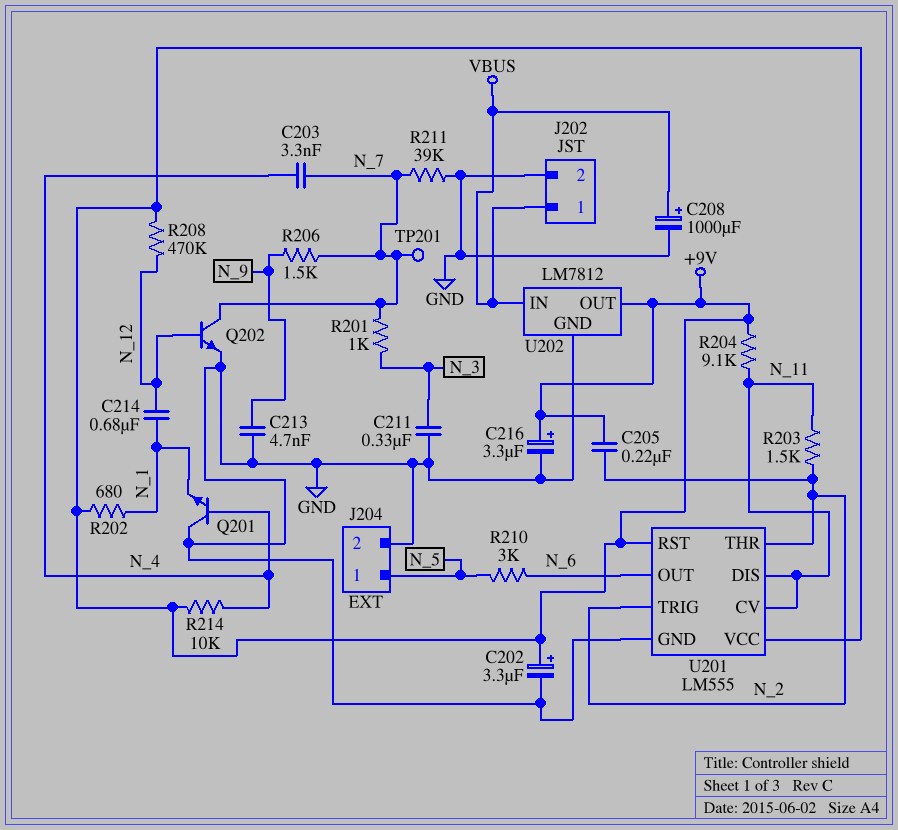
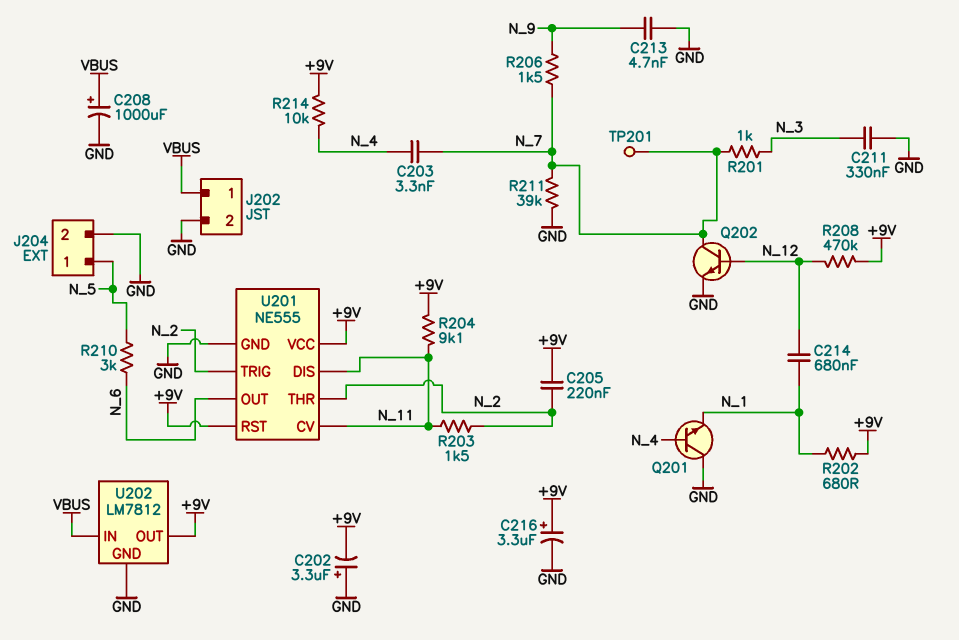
C202: 3.3uF (plus +9V, minus GND) -> 3.3uF (plus GND, minus +9V)
U201: LM555 -> NE555

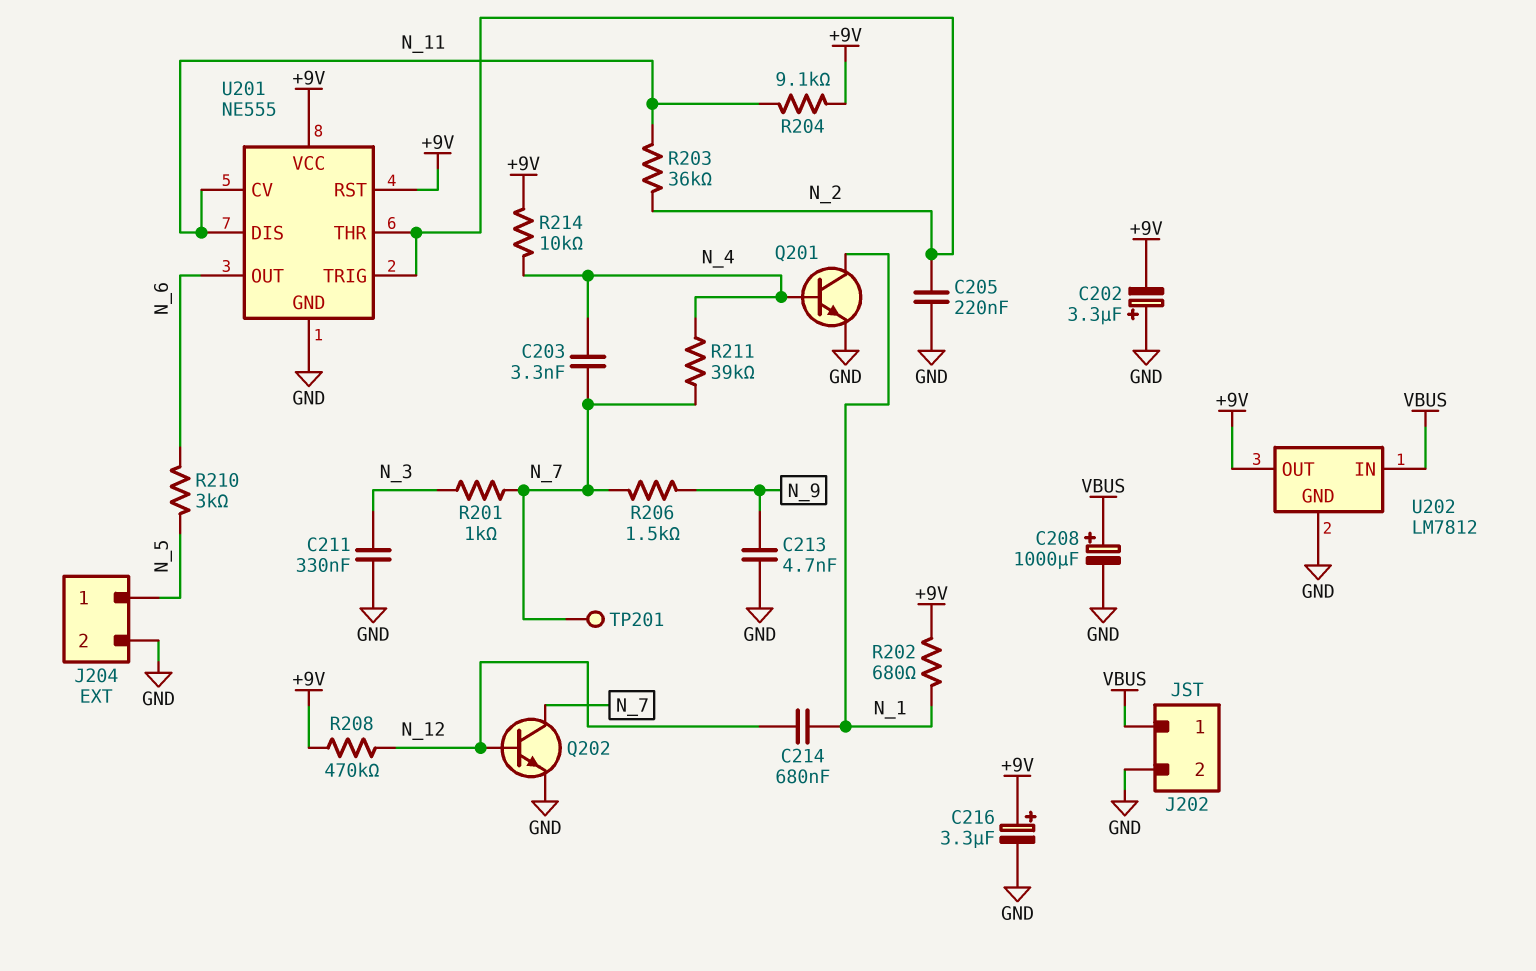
C205: 220nF (+9V, N_2) -> 220nF (GND, N_2)
Q201: NPN (B N_4, C GND, E N_1) -> NPN (B N_4, C N_1, E GND)
R203: 1.5k (N_2, N_11) -> 36k (N_2, N_11)
R211: 39k (GND, N_7) -> 39k (N_4, N_7)

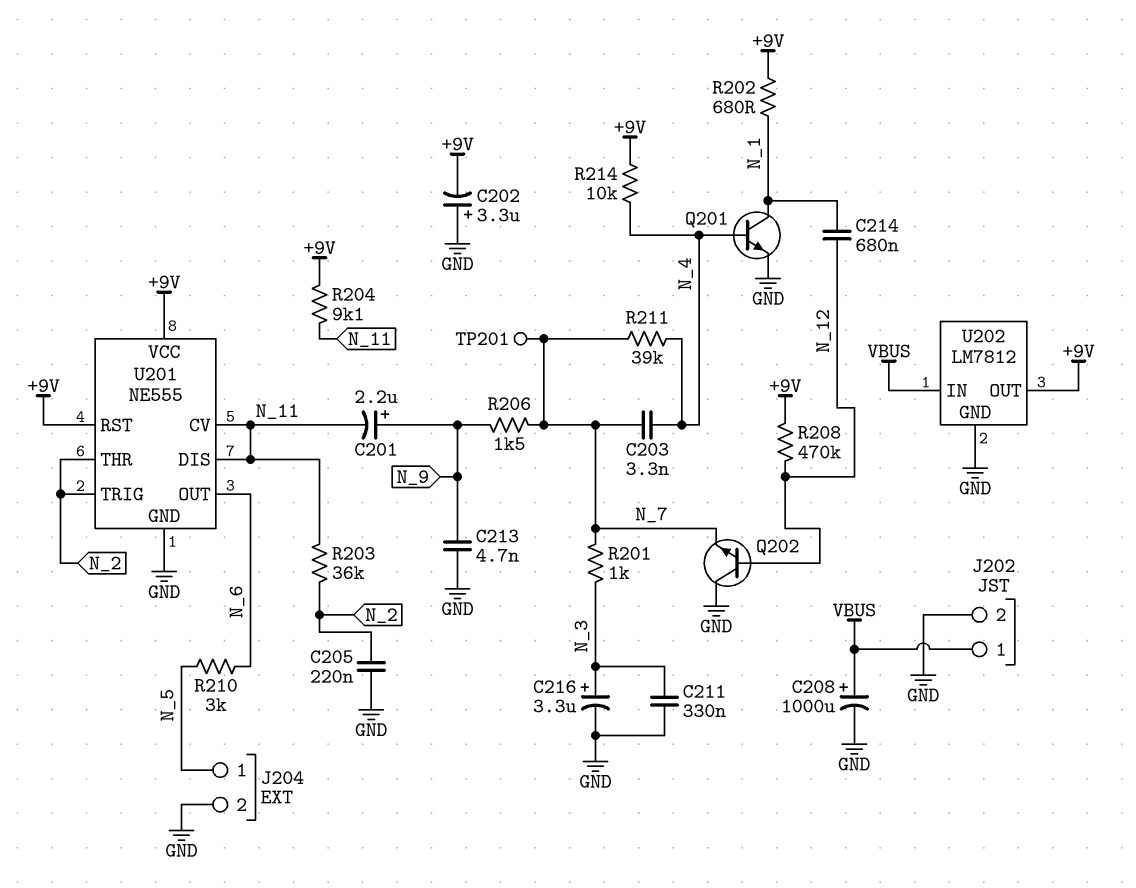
C201: none -> 2.2uF (plus N_9, minus N_11)
C216: 3.3uF (plus +9V, minus GND) -> 3.3uF (plus N_3, minus GND)
Q202: NPN (B N_12, C N_7, E GND) -> NPN (B N_12, C GND, E N_7)

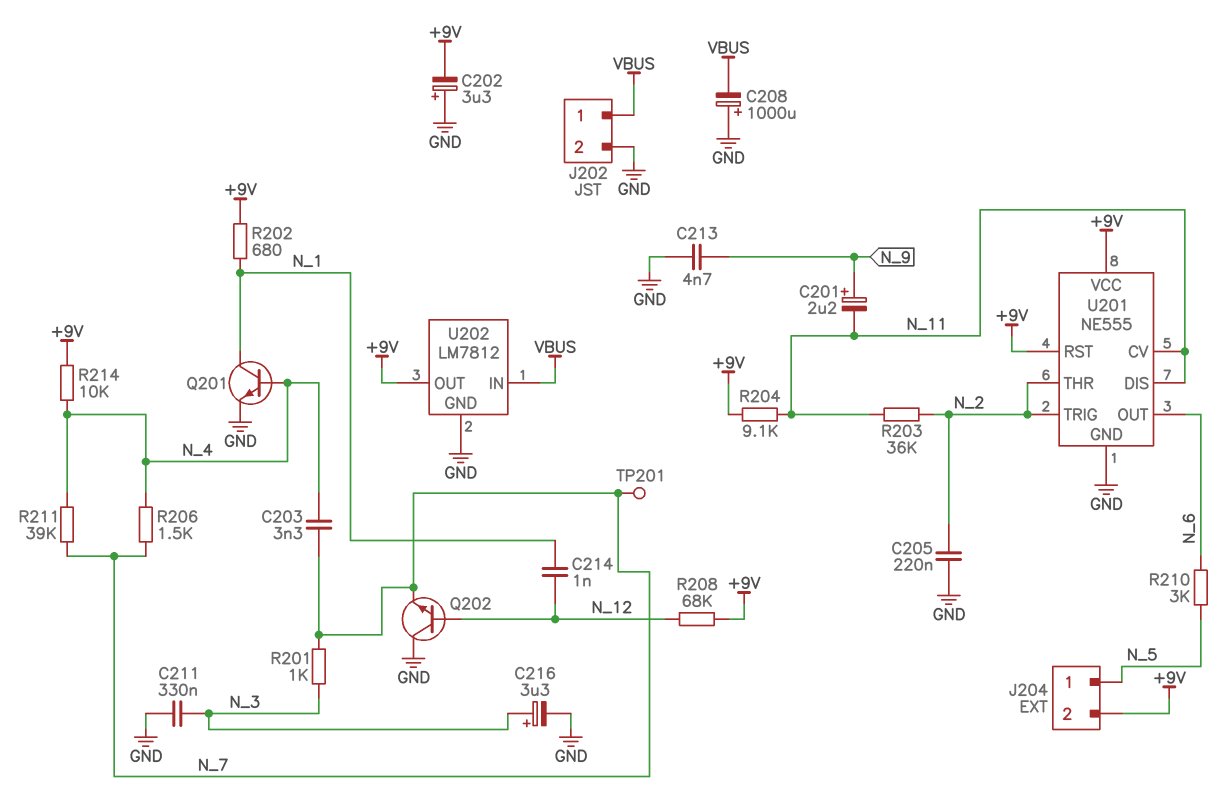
C208: 1000uF (plus VBUS, minus GND) -> 1000uF (plus GND, minus VBUS)
C214: 680nF (N_1, N_12) -> 1nF (N_1, N_12)
J204 pin 2: GND -> +9V
R206: 1.5k (N_7, N_9) -> 1.5k (N_4, N_7)
R208: 470k (+9V, N_12) -> 68k (+9V, N_12)

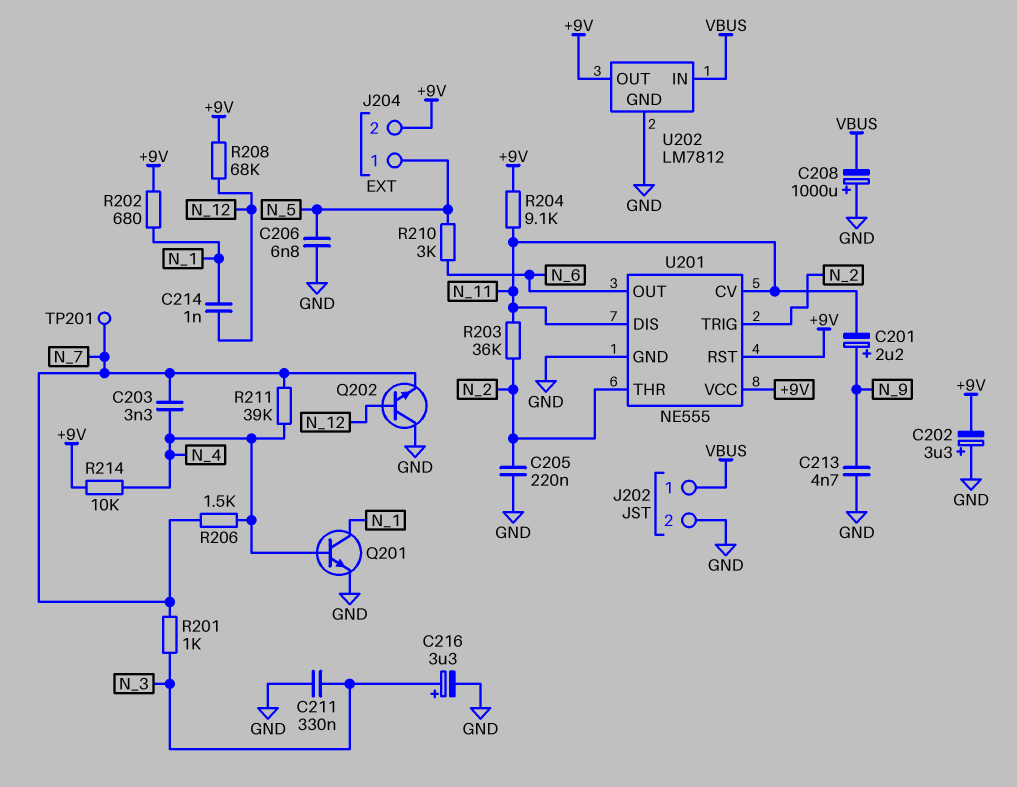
C206: none -> 6.8nF (GND, N_5)

